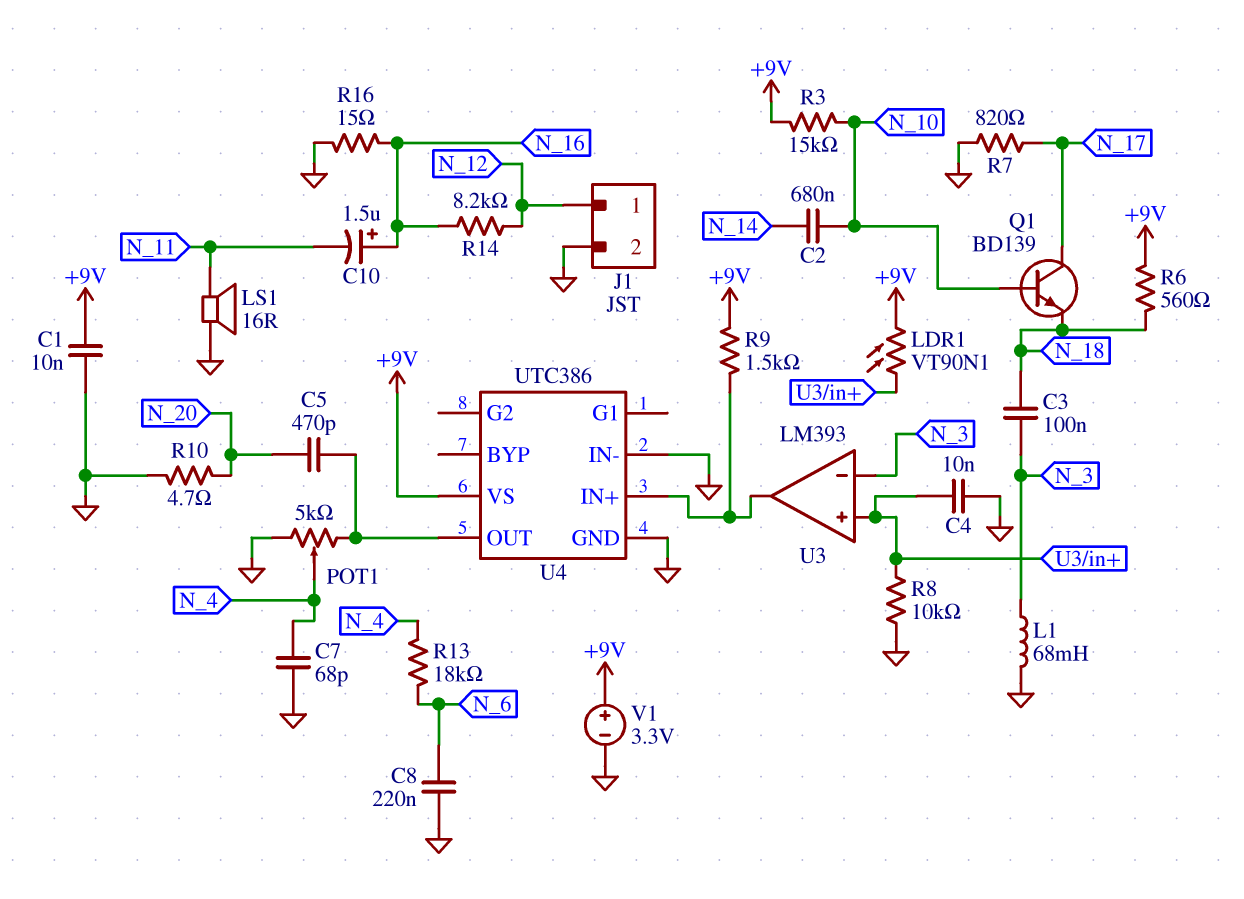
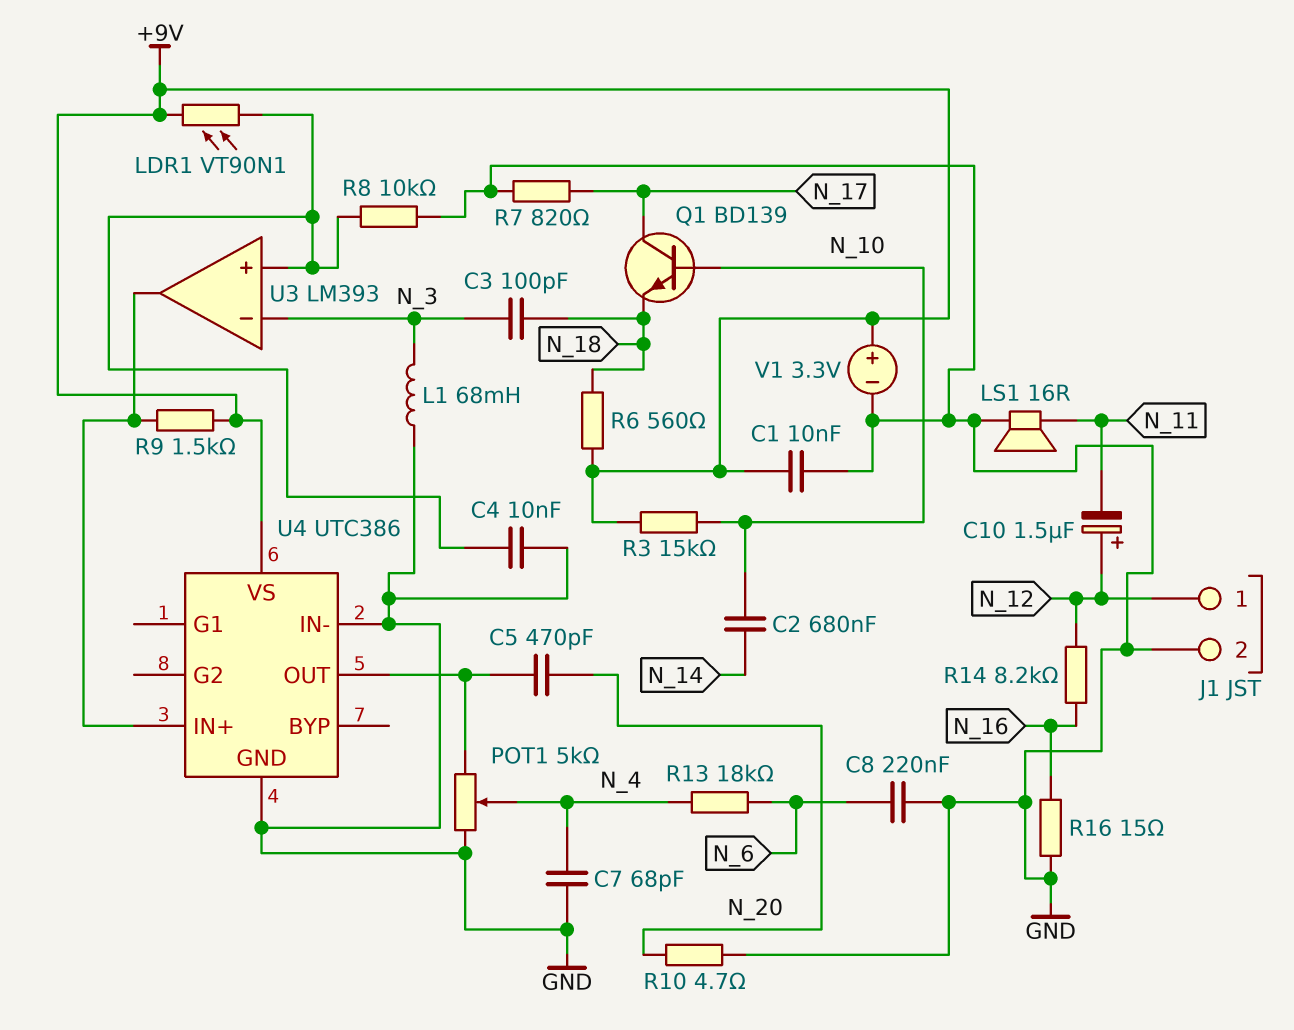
C3: 100nF (N_3, N_18) -> 100pF (N_3, N_18)
C10: 1.5uF (plus N_16, minus N_11) -> 1.5uF (plus N_12, minus N_11)

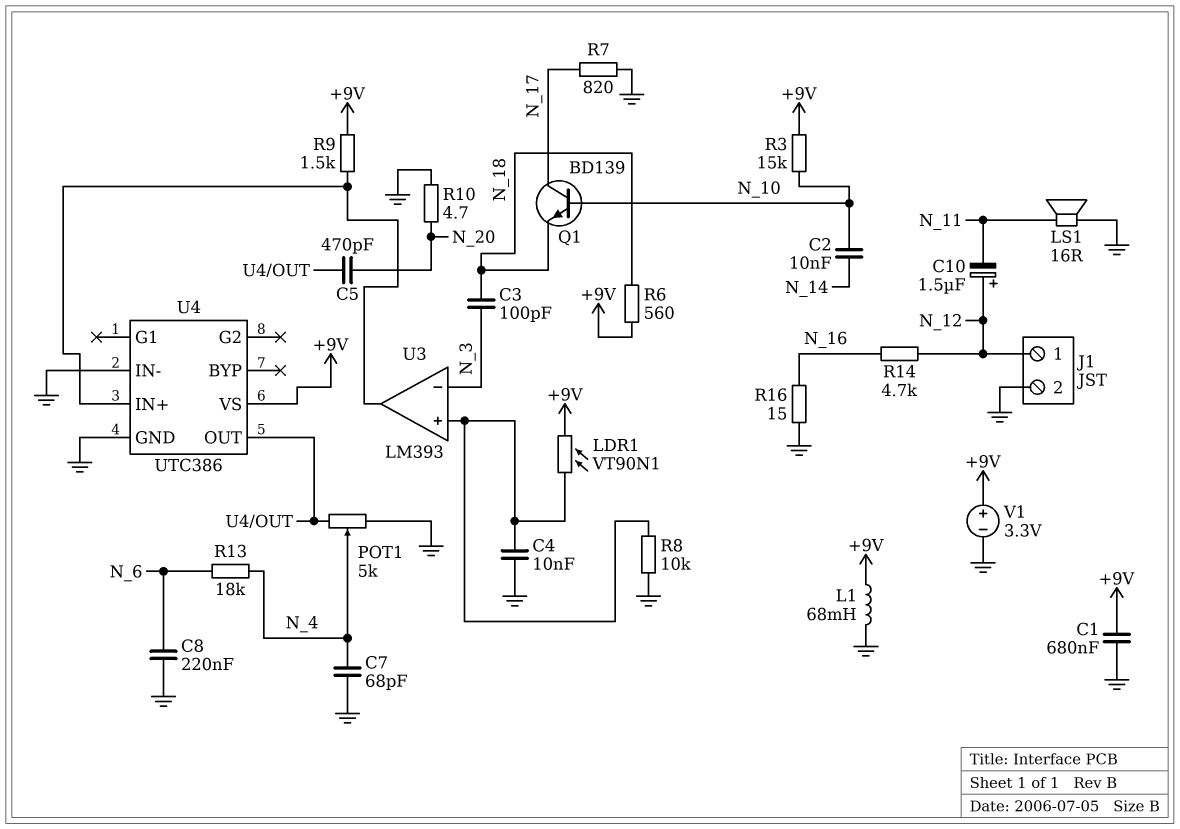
C1: 10nF (+9V, GND) -> 680nF (+9V, GND)
C2: 680nF (N_10, N_14) -> 10nF (N_10, N_14)
L1: 68mH (GND, N_3) -> 68mH (+9V, GND)
R14: 8.2k (N_12, N_16) -> 4.7k (N_12, N_16)

